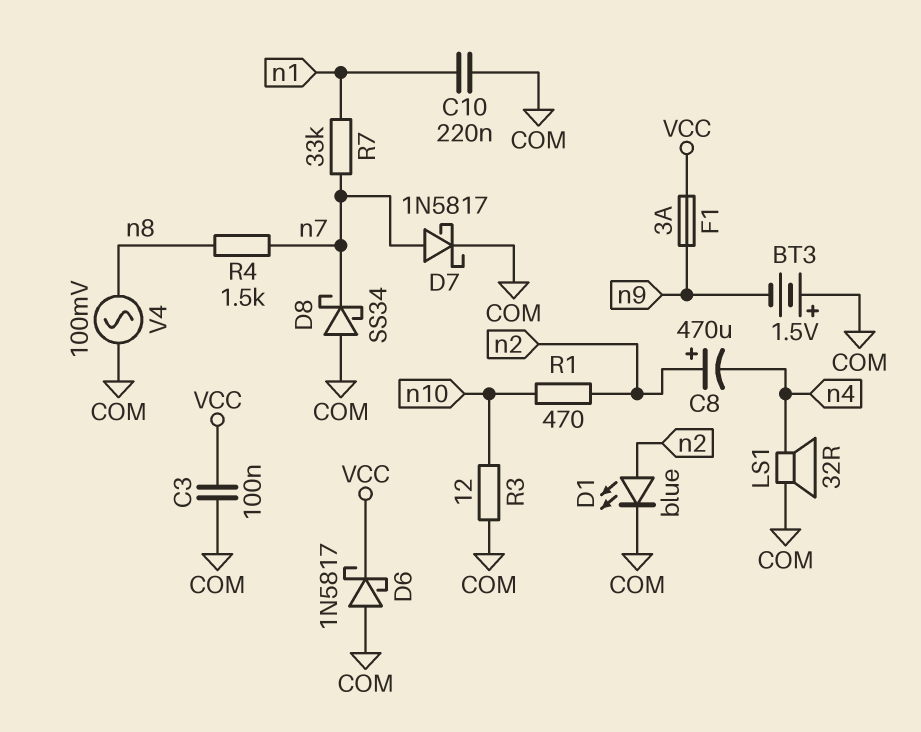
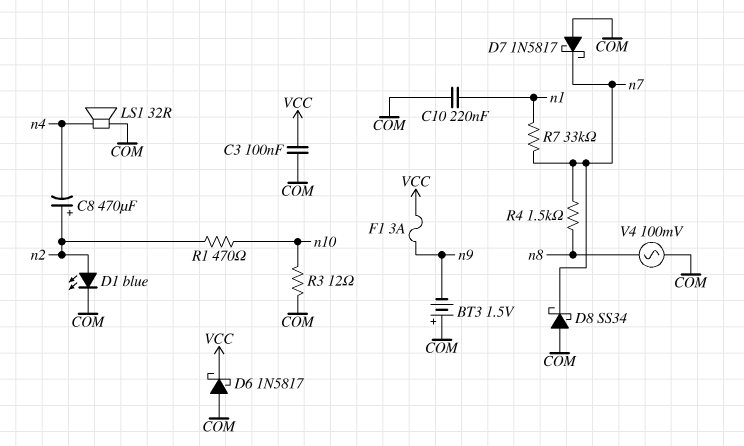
D7: schottky 1N5817 (A n7, K COM) -> schottky 1N5817 (A COM, K n7)

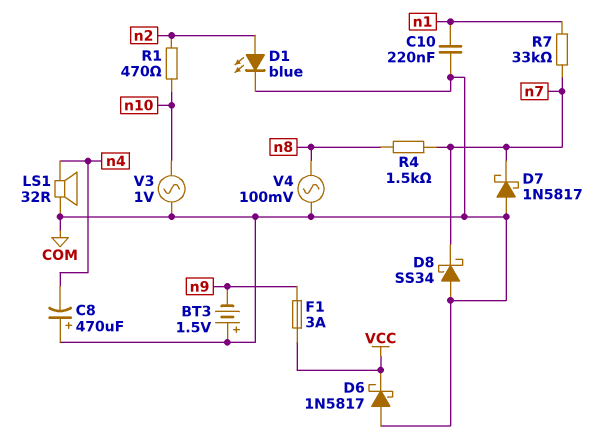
C3: 100nF (COM, VCC) -> none
C8: 470uF (plus n2, minus n4) -> 470uF (plus COM, minus n4)
R3: 12 (COM, n10) -> none
V3: none -> AC 1V (COM, n10)

